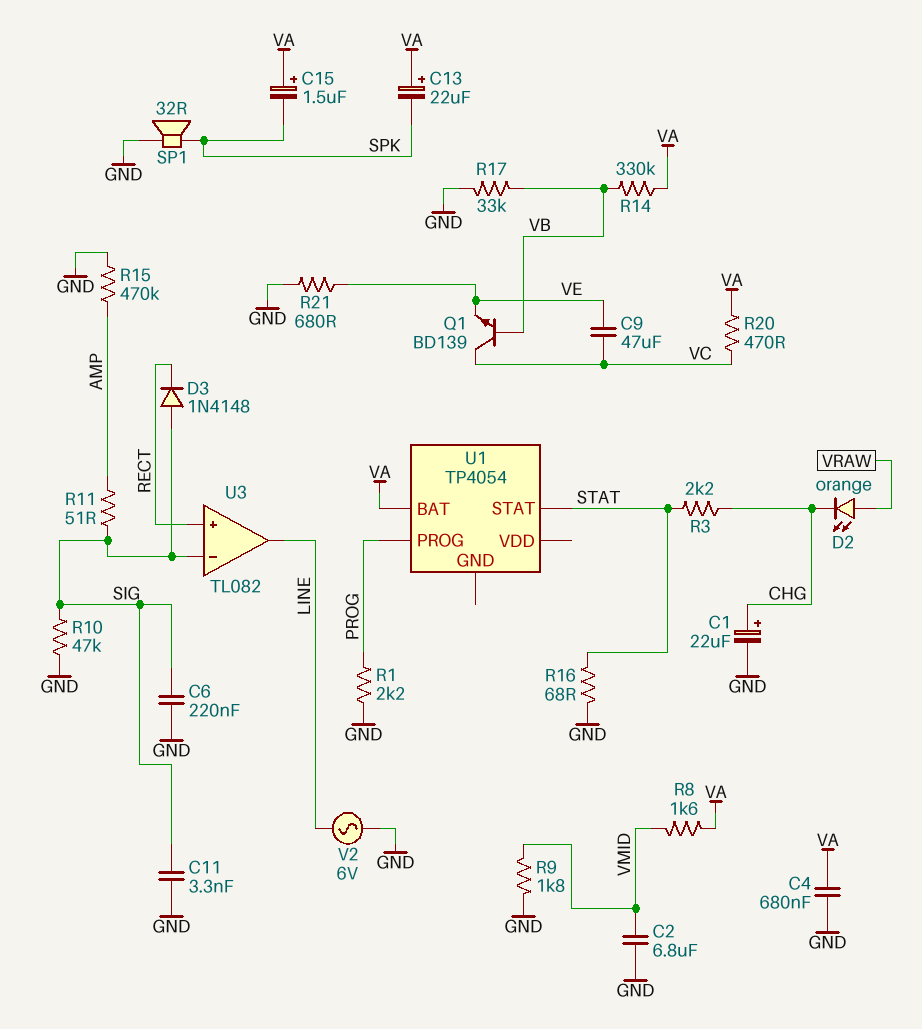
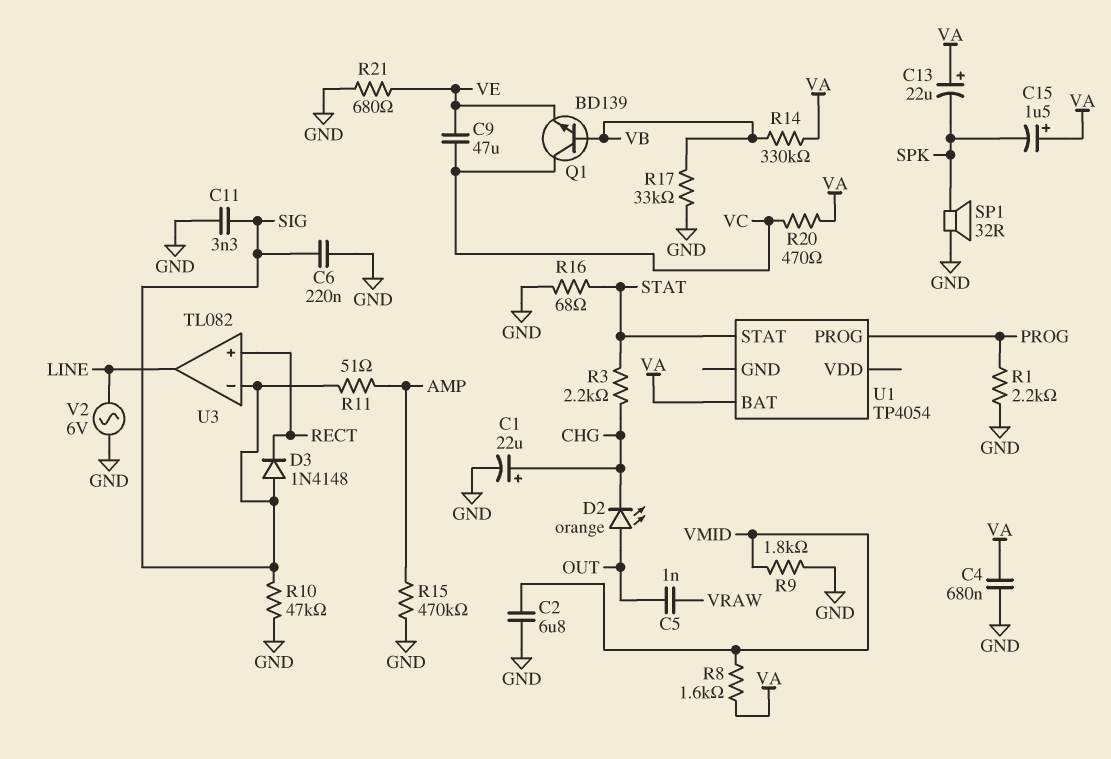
C5: none -> 1nF (OUT, VRAW)
D2: LED orange (A VRAW, K CHG) -> LED orange (A OUT, K CHG)

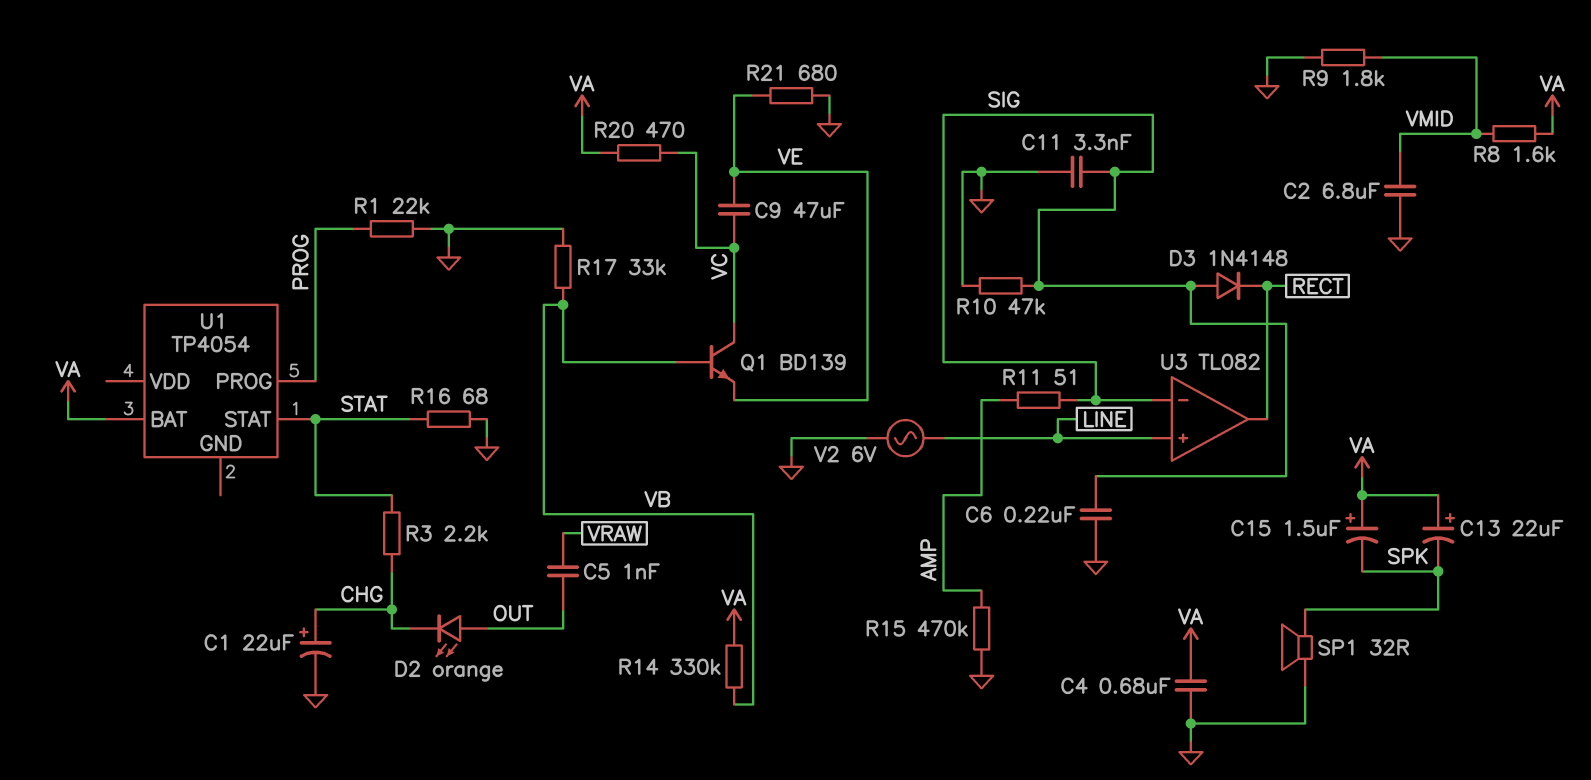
R1: 2.2k (GND, PROG) -> 22k (GND, PROG)
U3 pin in+: RECT -> LINE
U3 pin out: LINE -> RECT

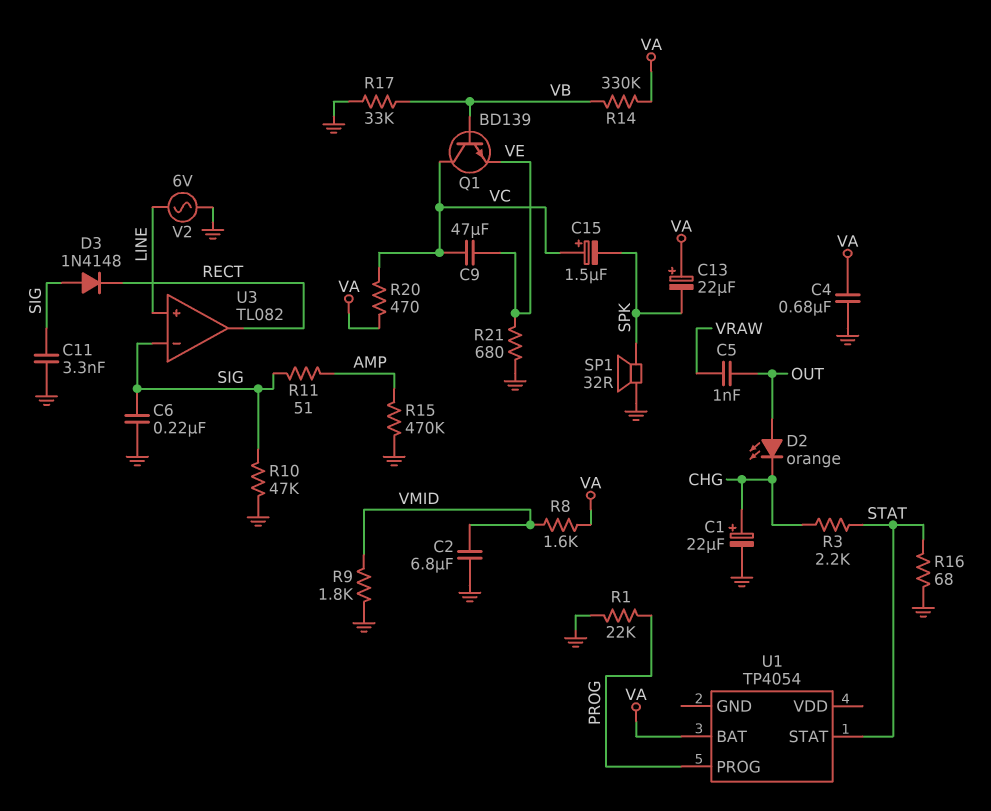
C15: 1.5uF (plus VA, minus SPK) -> 1.5uF (plus VC, minus SPK)

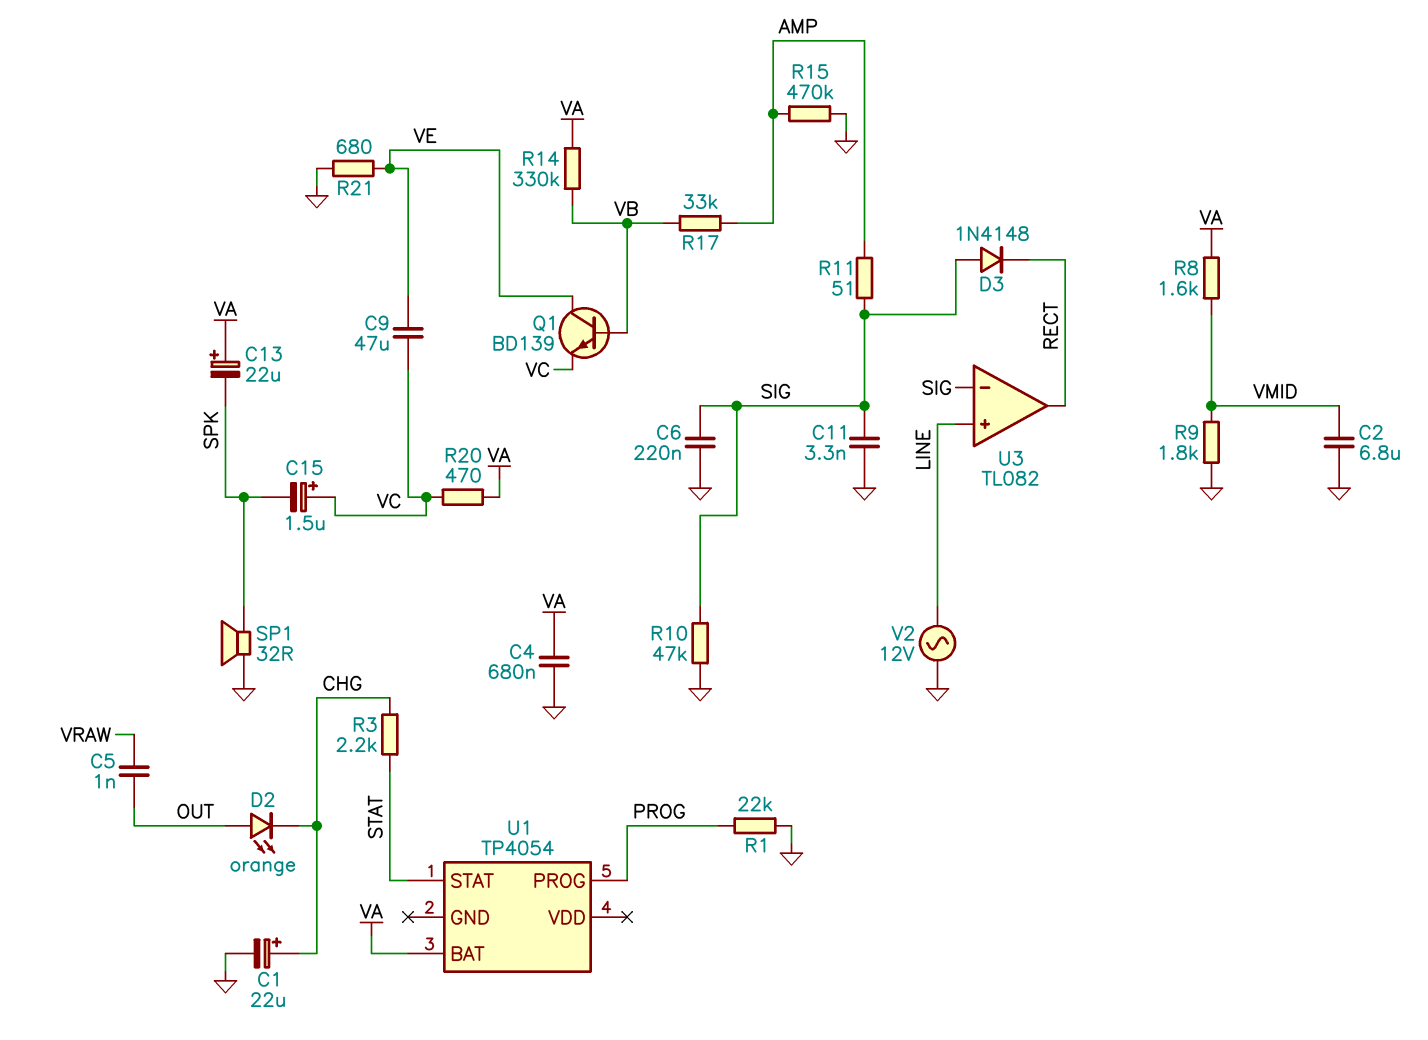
Q1: NPN BD139 (B VB, C VC, E VE) -> NPN BD139 (B VB, C VE, E VC)
R16: 68 (GND, STAT) -> none
R17: 33k (GND, VB) -> 33k (AMP, VB)
V2: AC 6V (GND, LINE) -> AC 12V (GND, LINE)

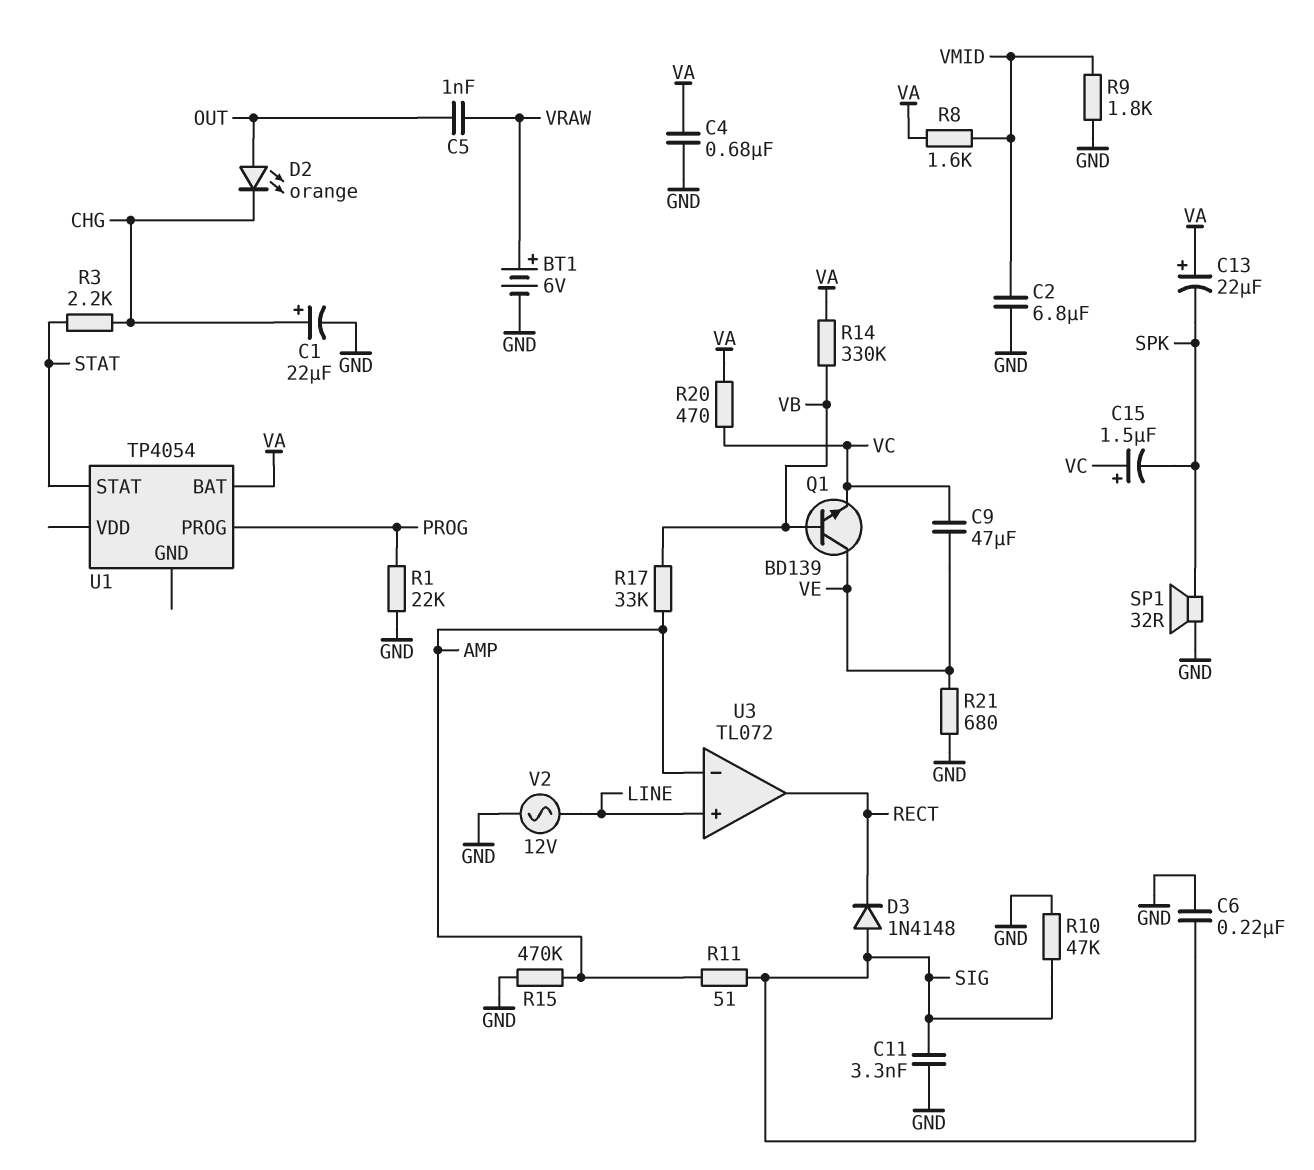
BT1: none -> 6V (plus VRAW, minus GND)
U3: TL082 -> TL072
U3 pin in-: SIG -> AMP

